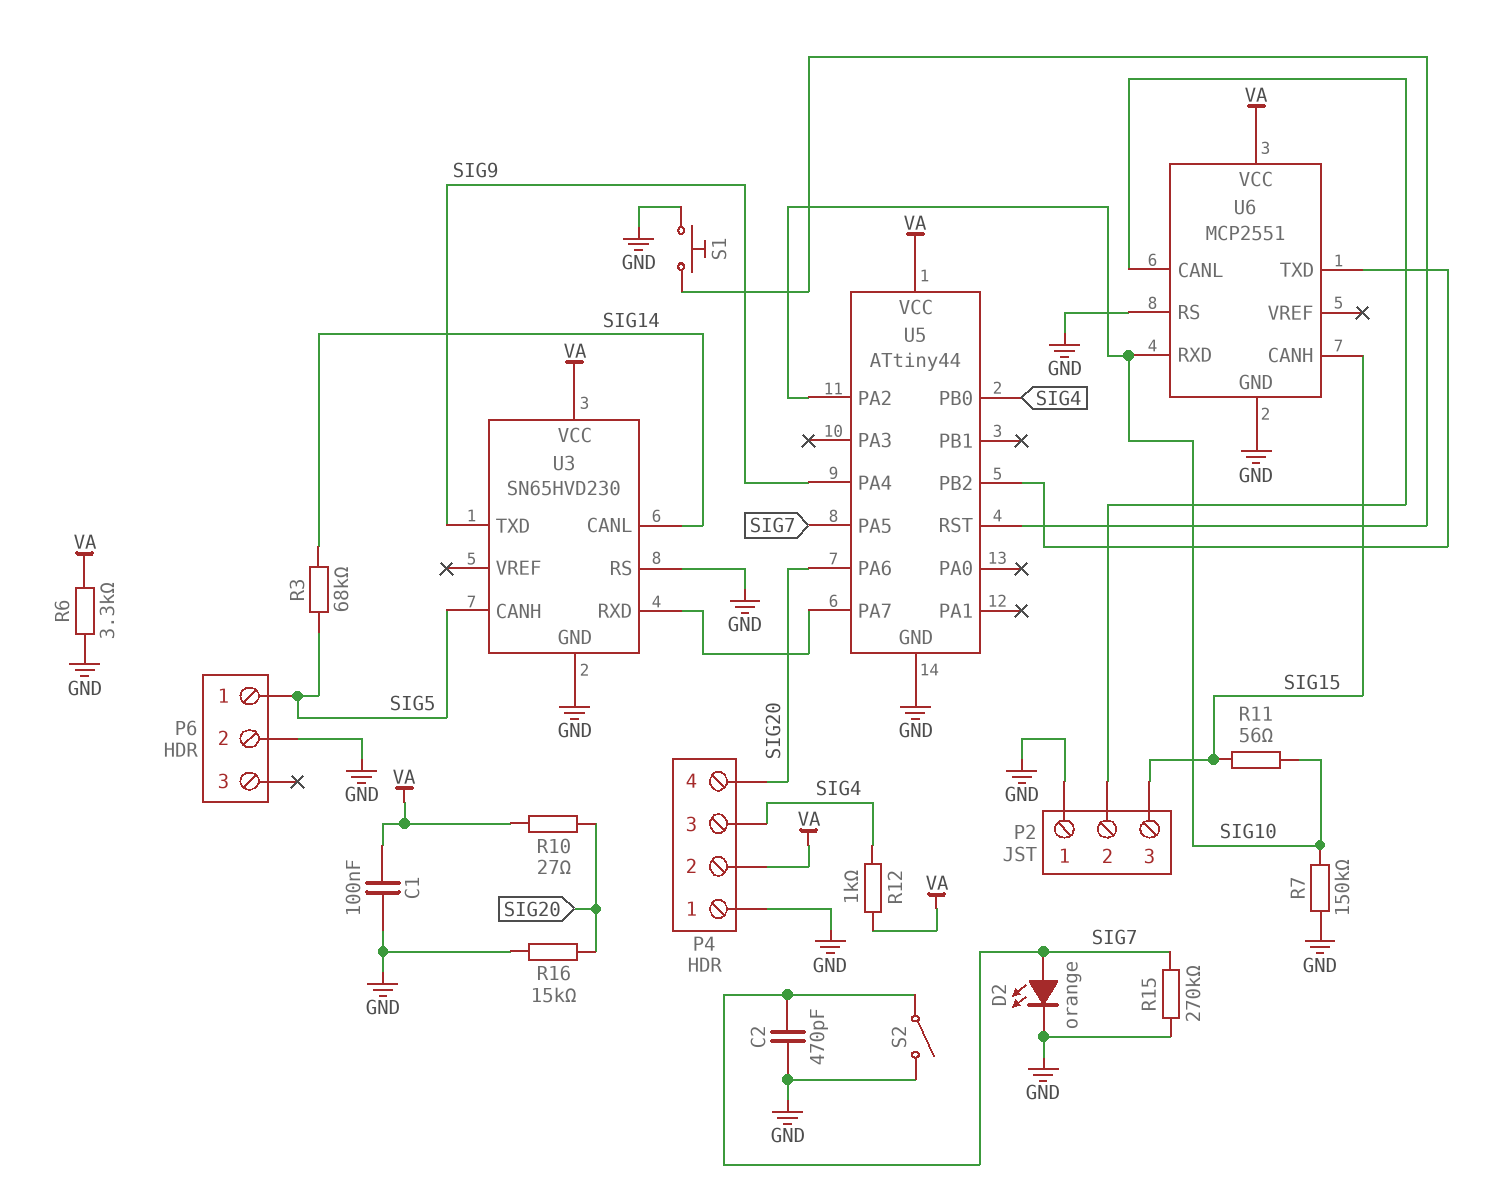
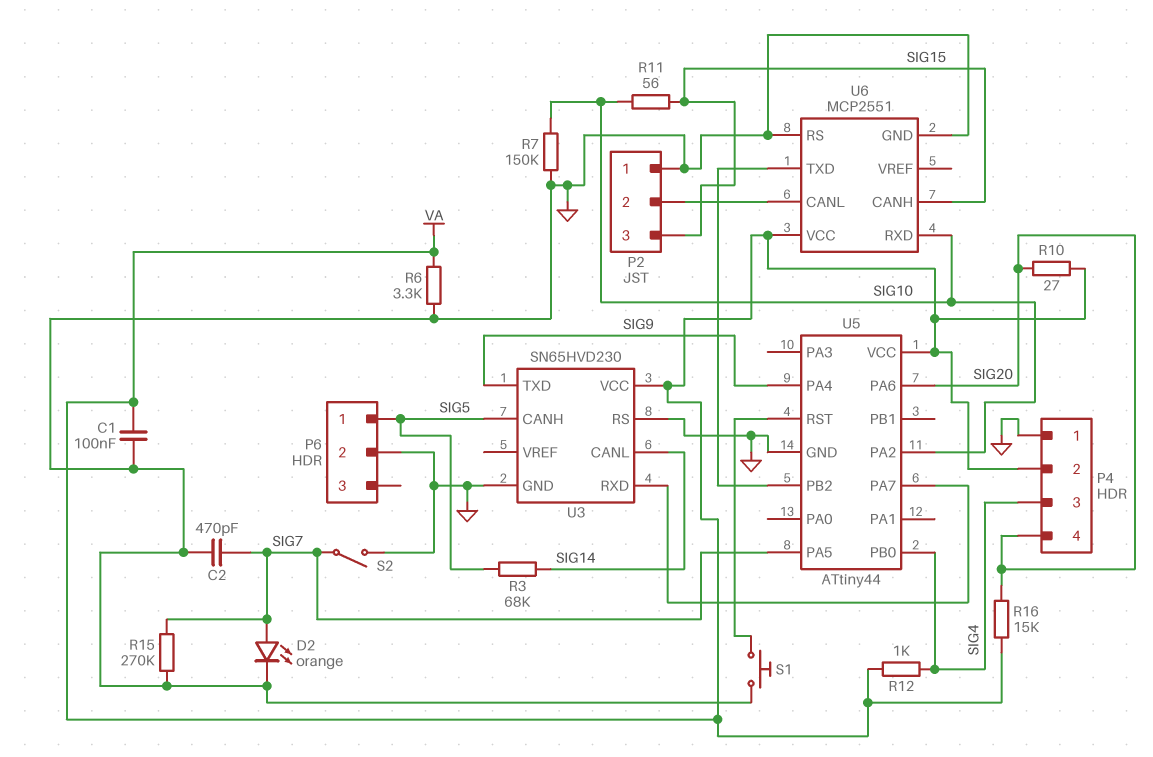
R16: 15k (GND, SIG20) -> 15k (SIG20, VA)

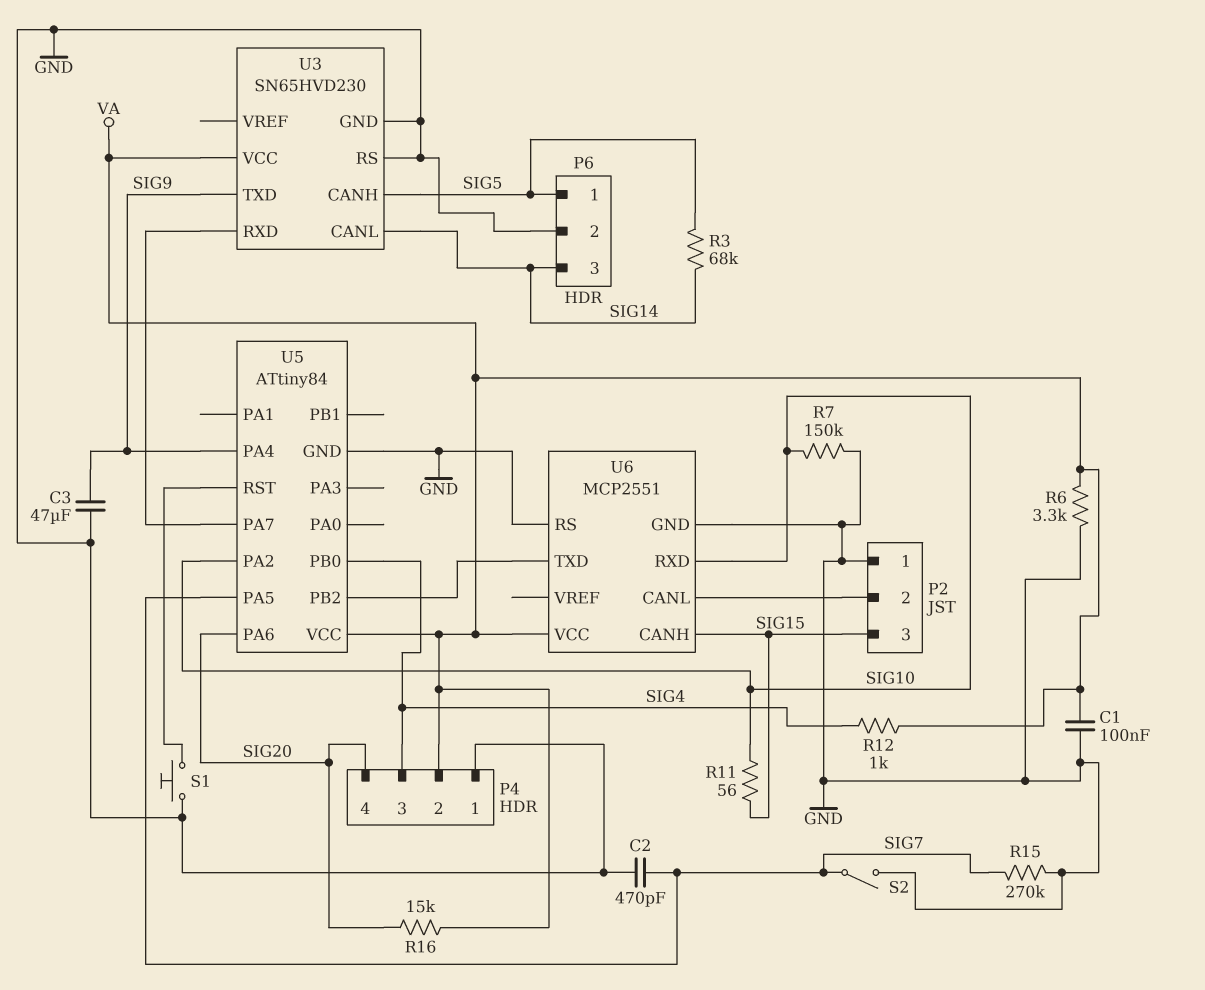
C3: none -> 47uF (GND, SIG9)
D2: LED orange (A SIG7, K GND) -> none
P6 pin 3: none -> SIG14
R10: 27 (SIG20, VA) -> none
U5: ATtiny44 -> ATtiny84

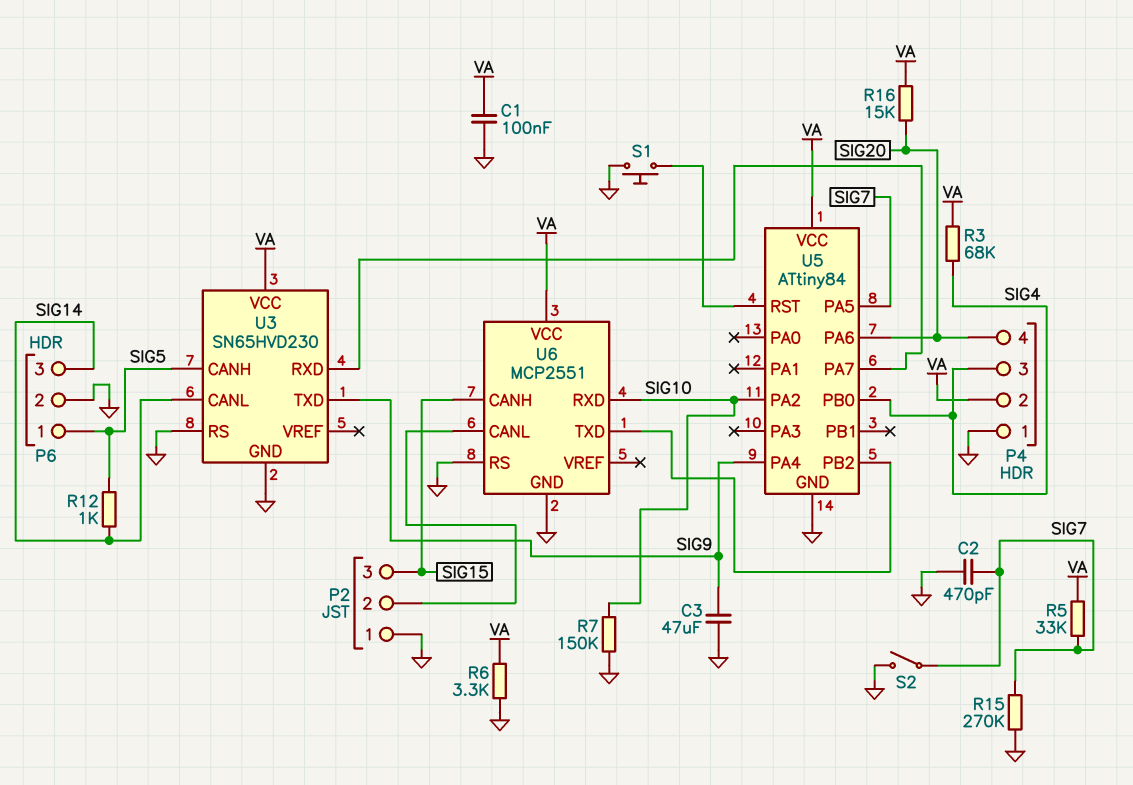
R3: 68k (SIG5, SIG14) -> 68k (SIG4, VA)
R5: none -> 33k (SIG7, VA)
R11: 56 (SIG10, SIG15) -> none
R12: 1k (SIG4, VA) -> 1k (SIG5, SIG14)

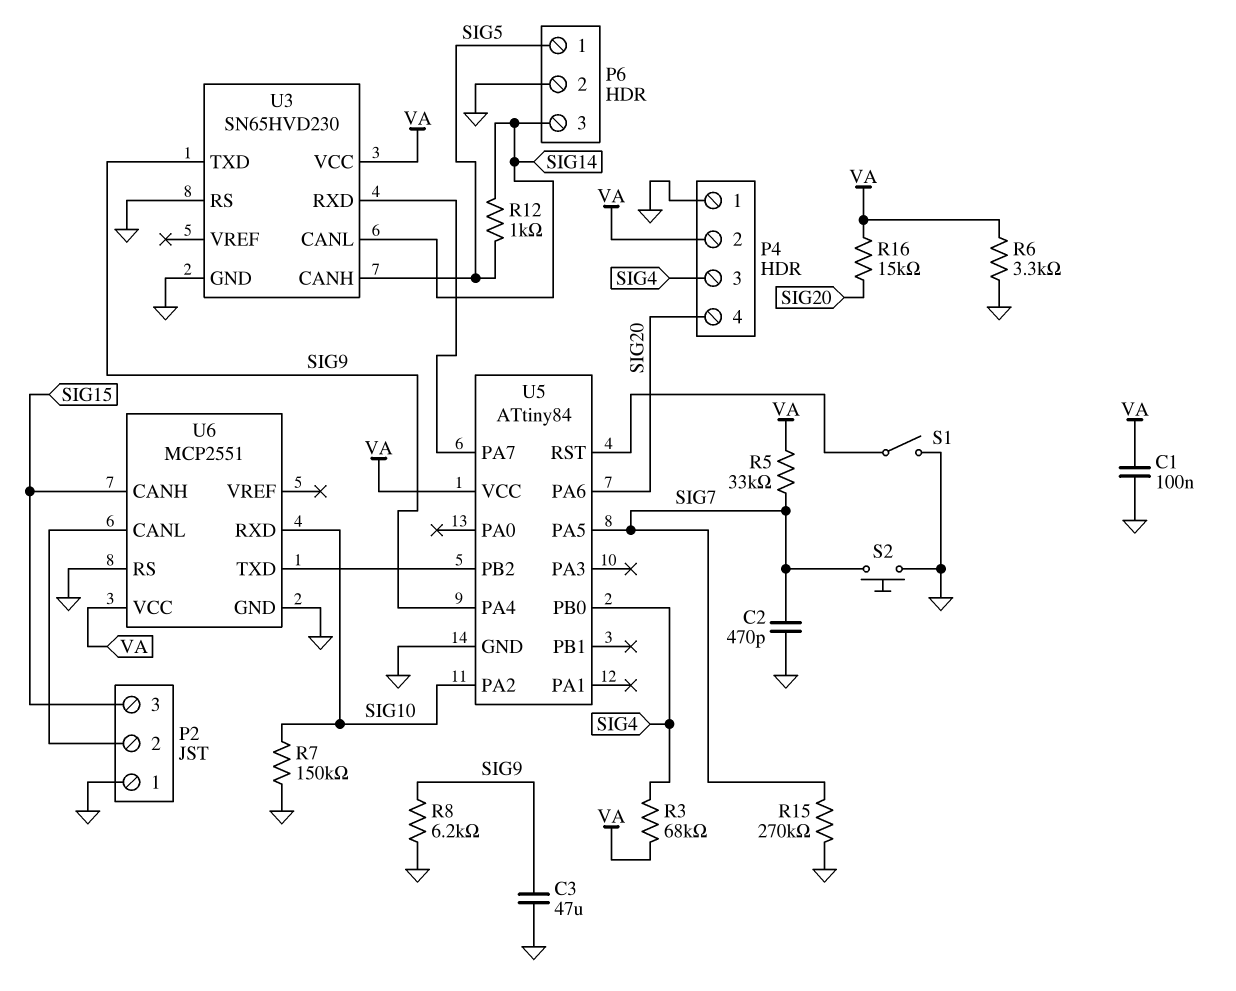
R8: none -> 6.2k (GND, SIG9)
S1: button (GND, U5/RST) -> switch (GND, U5/RST)
S2: switch (GND, SIG7) -> button (GND, SIG7)

